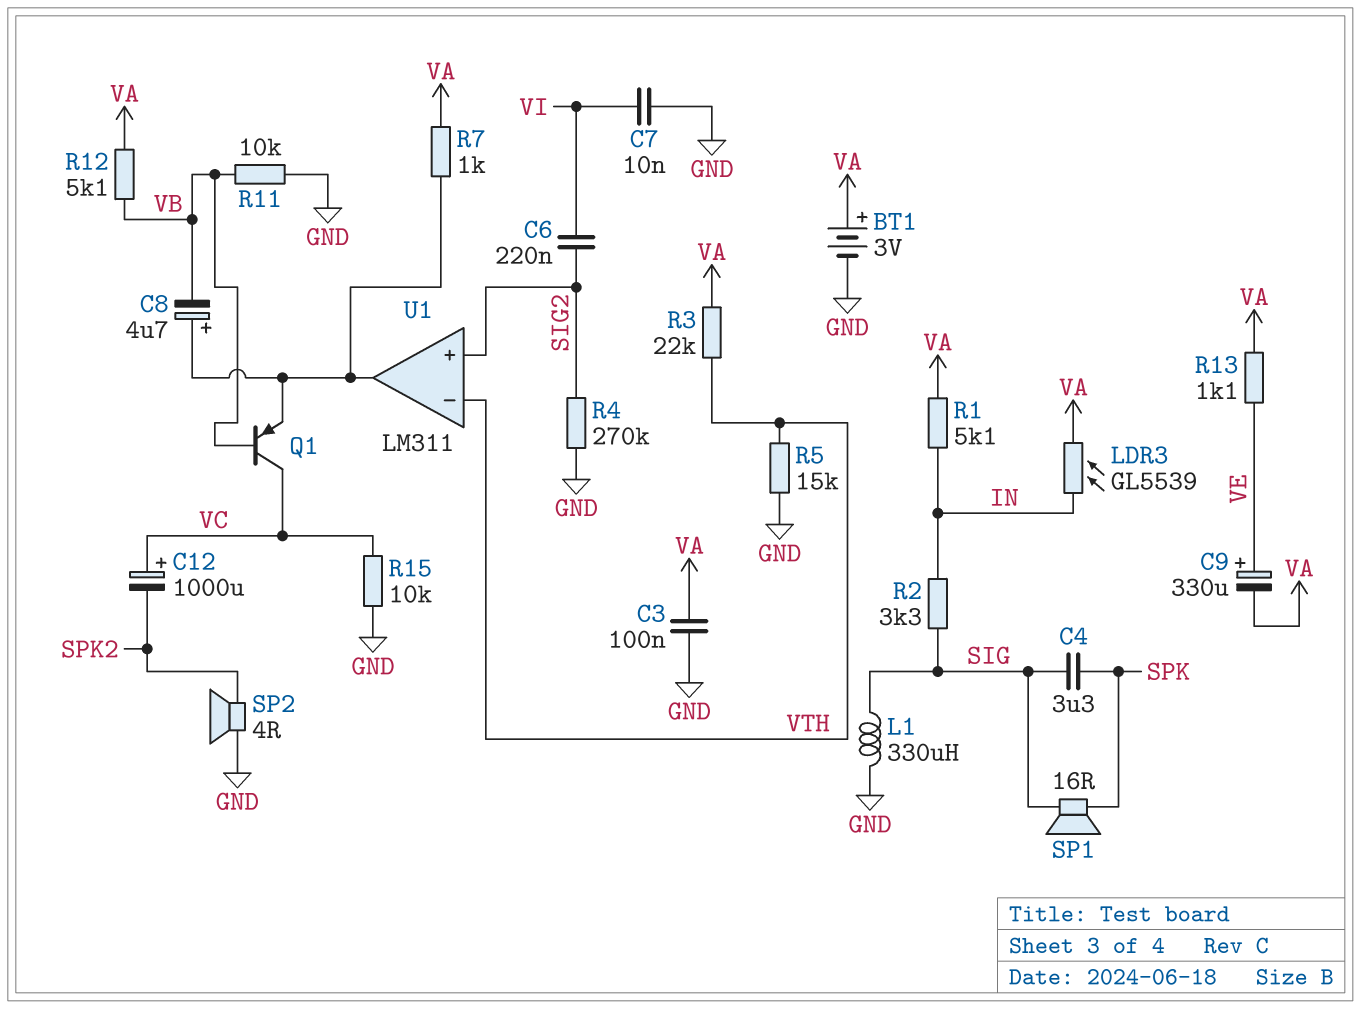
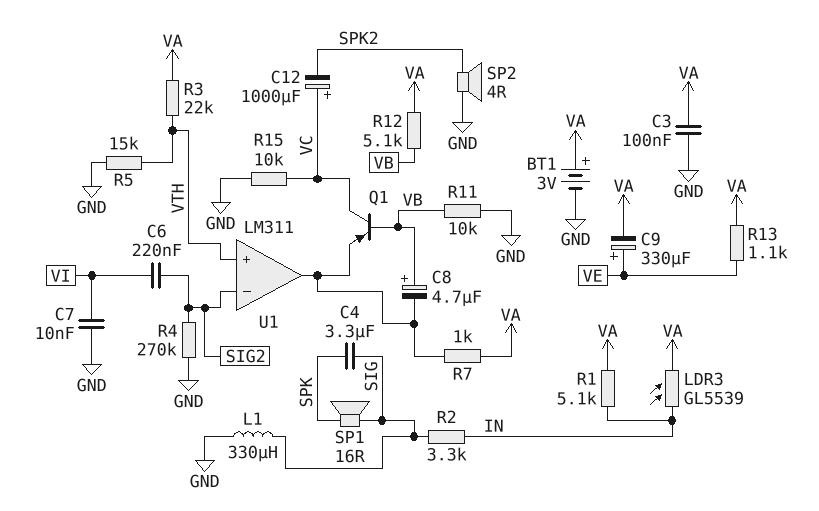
C8: 4.7uF (plus U1/out, minus VB) -> 4.7uF (plus VB, minus U1/out)
U1 pin in+: SIG2 -> VTH
U1 pin in-: VTH -> SIG2

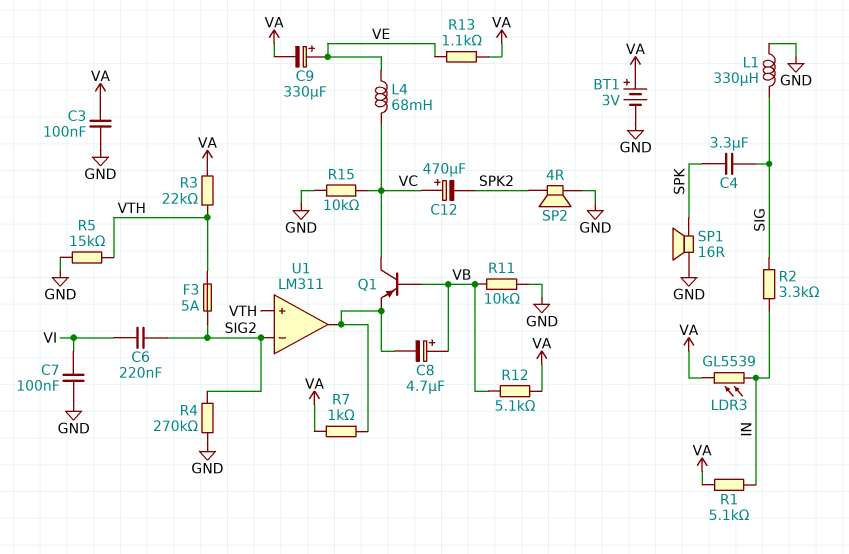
C7: 10nF (GND, VI) -> 100nF (GND, VI)
C12: 1000uF (plus VC, minus SPK2) -> 470uF (plus VC, minus SPK2)
F3: none -> 5A (SIG2, VTH)
L4: none -> 68mH (VC, VE)
SP1: speaker 16R (SIG, SPK) -> speaker 16R (GND, SPK)

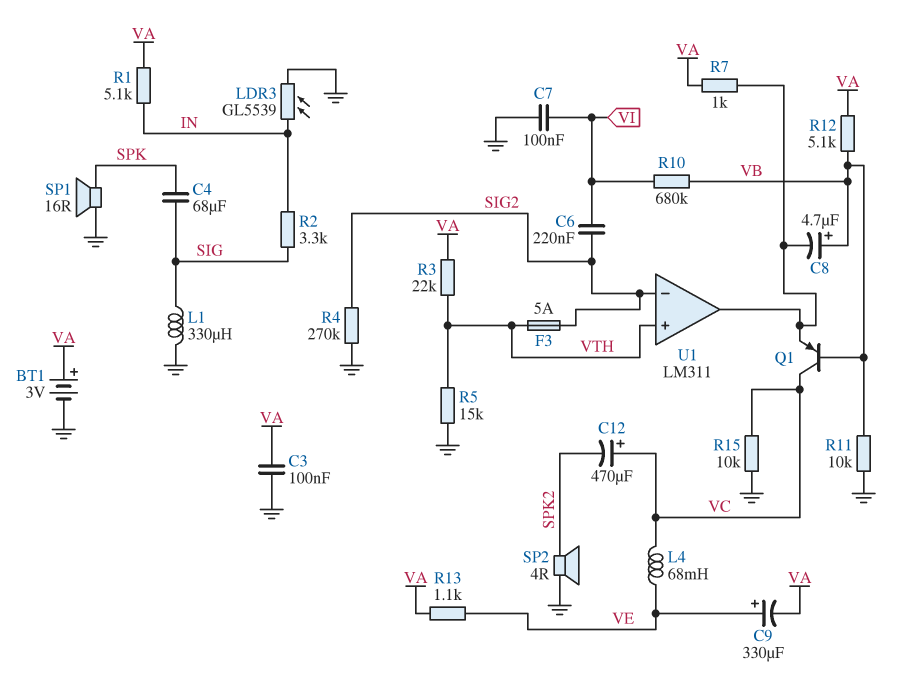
C4: 3.3uF (SIG, SPK) -> 68uF (SIG, SPK)
LDR3: GL5539 (IN, VA) -> GL5539 (GND, IN)
R10: none -> 680k (VB, VI)

